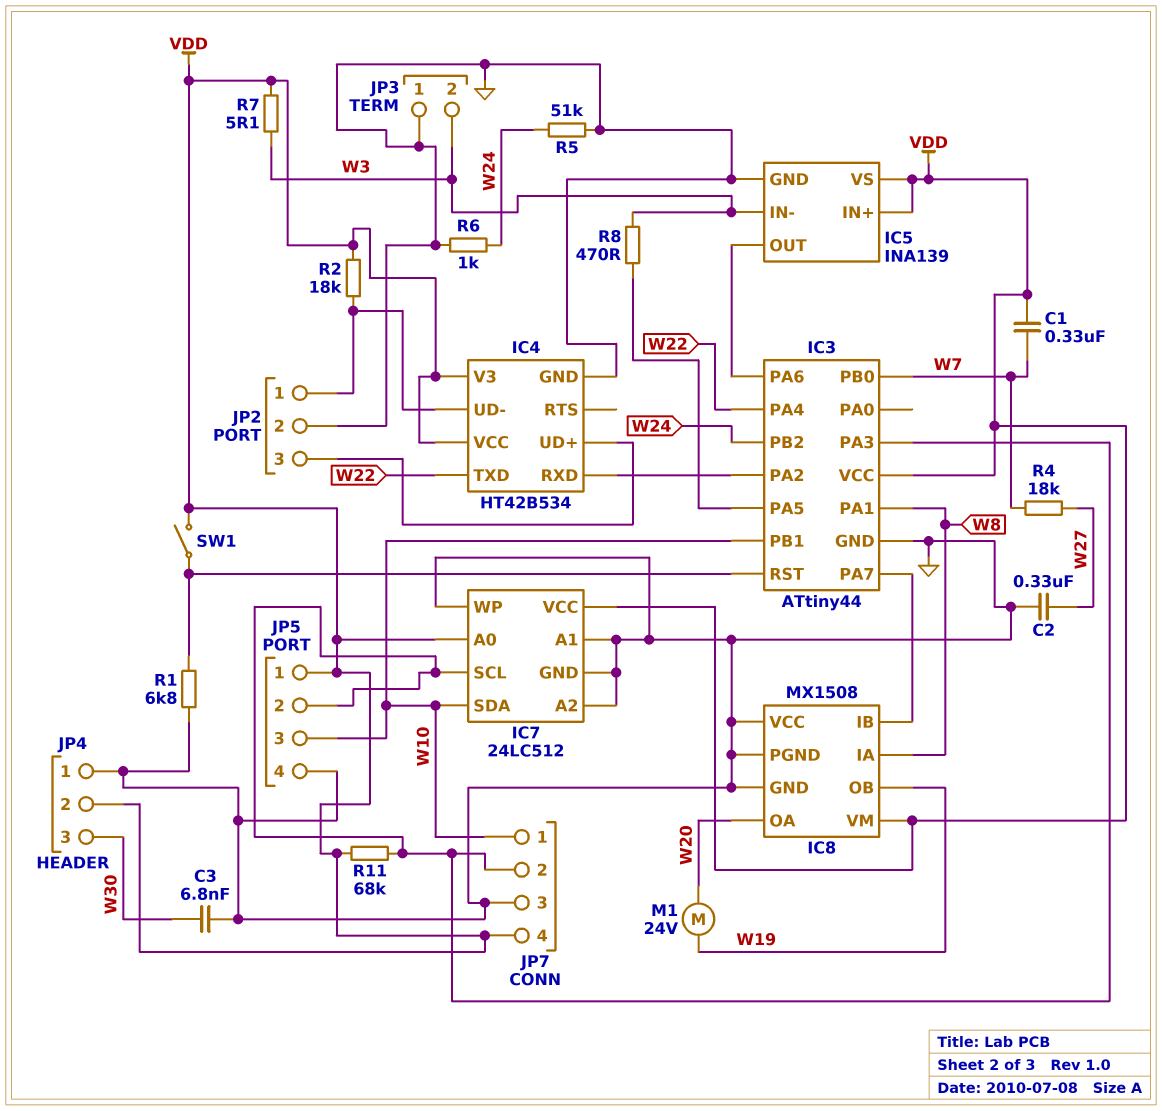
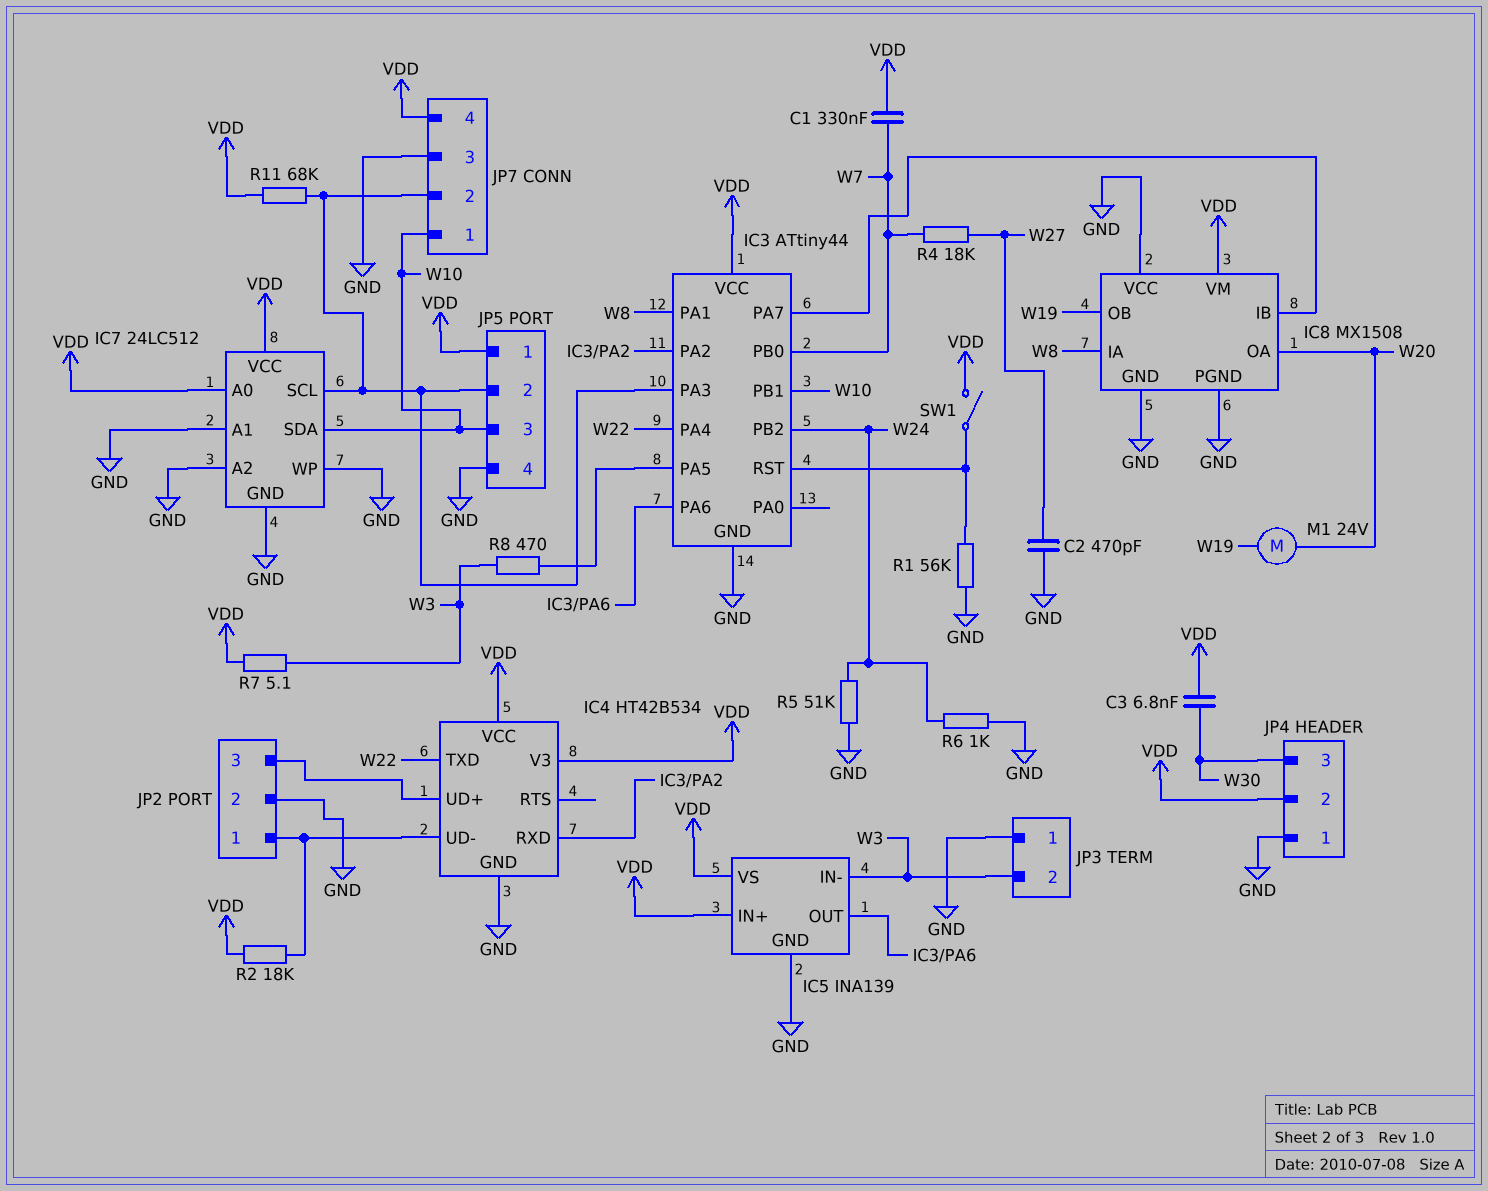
C2: 330nF (GND, W27) -> 470pF (GND, W27)
C3: 6.8nF (GND, W30) -> 6.8nF (VDD, W30)
R1: 6.8k (GND, IC3/RST) -> 56k (GND, IC3/RST)

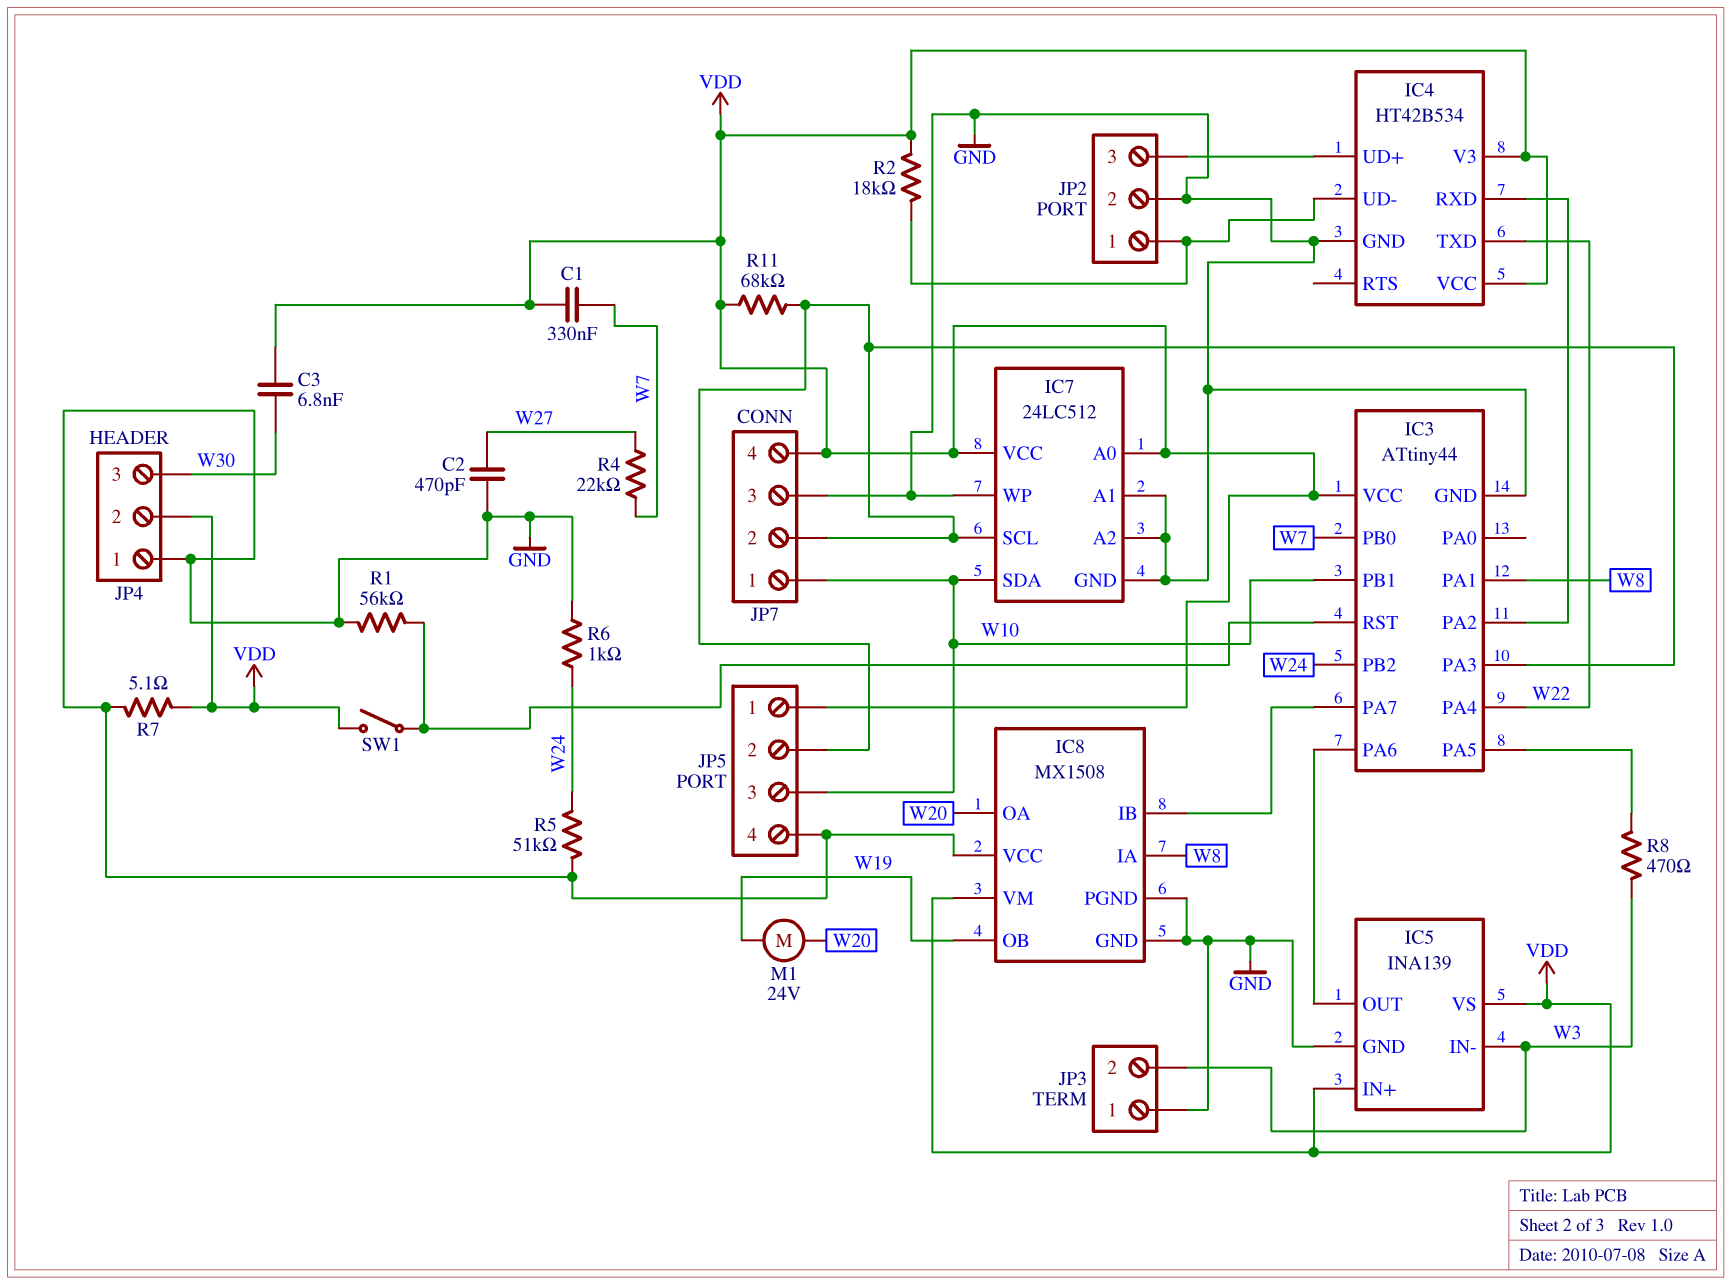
R4: 18k (W7, W27) -> 22k (W7, W27)
R7: 5.1 (VDD, W3) -> 5.1 (GND, VDD)

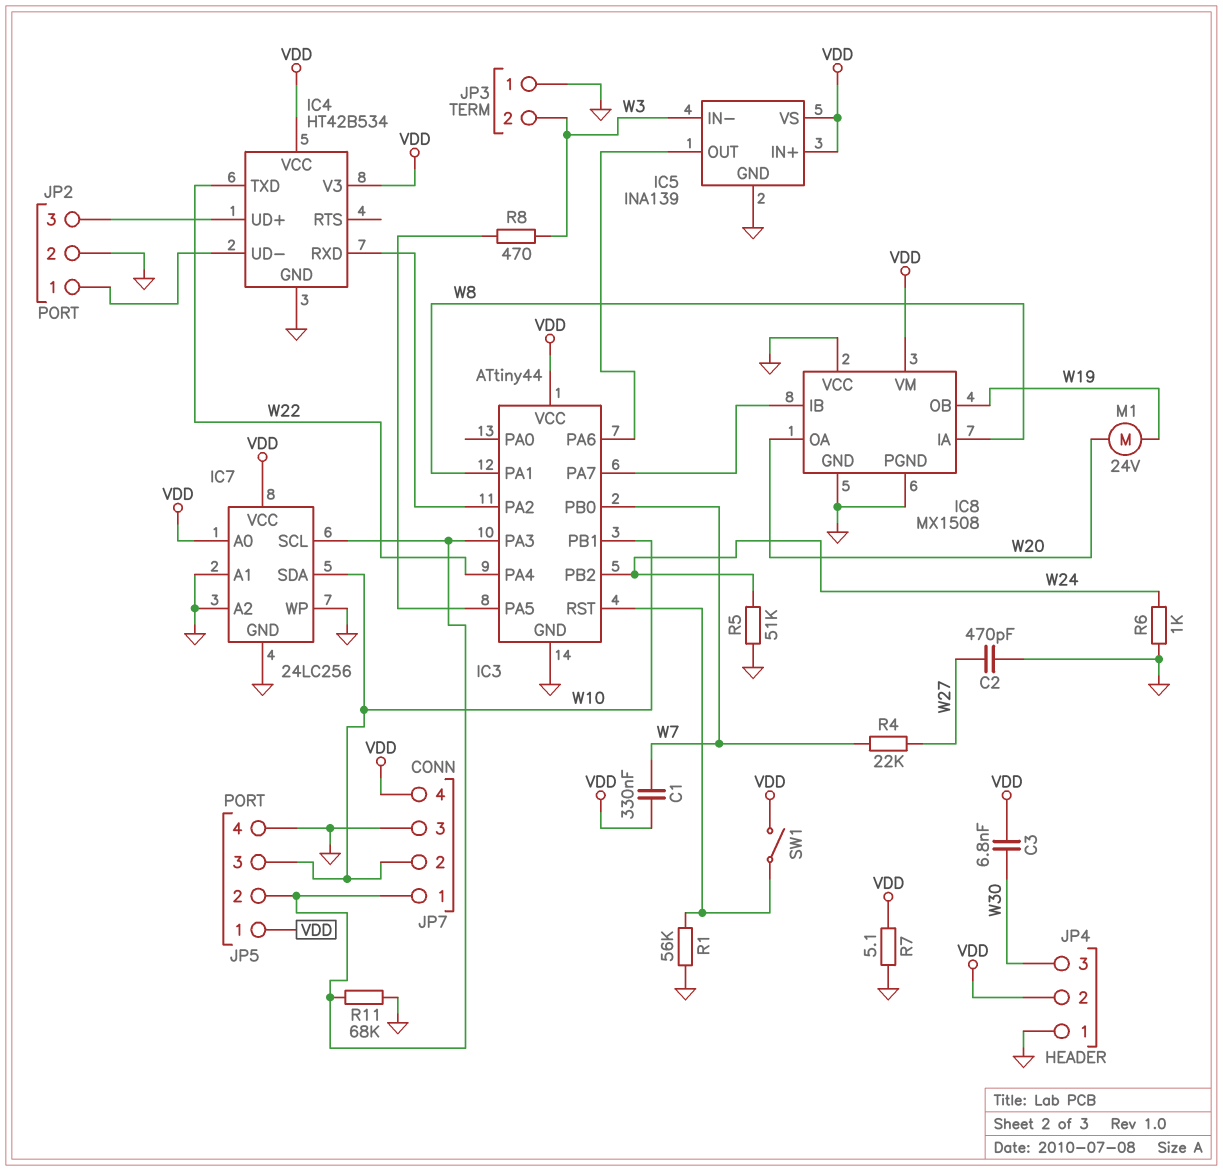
IC7: 24LC512 -> 24LC256
JP7 pin 1: W10 -> IC3/PA3
JP7 pin 2: IC3/PA3 -> W10
R2: 18k (IC4/UD-, VDD) -> none
R11: 68k (IC3/PA3, VDD) -> 68k (GND, IC3/PA3)

